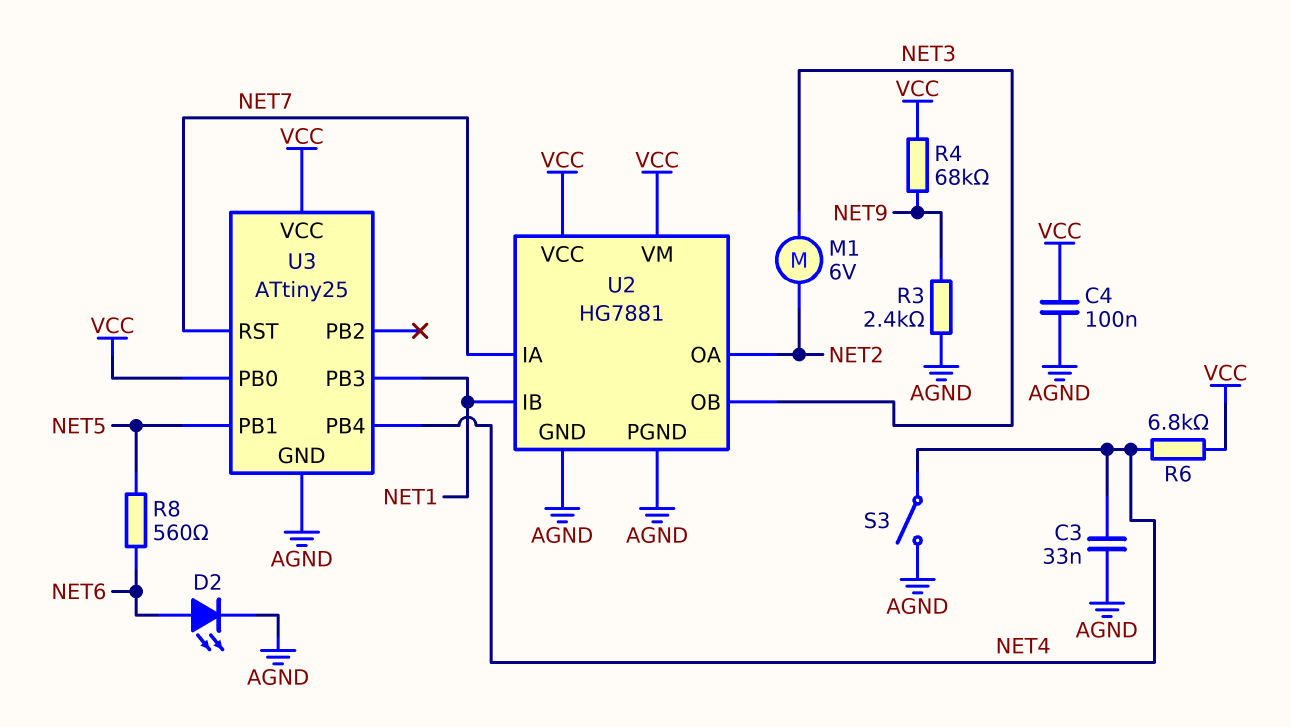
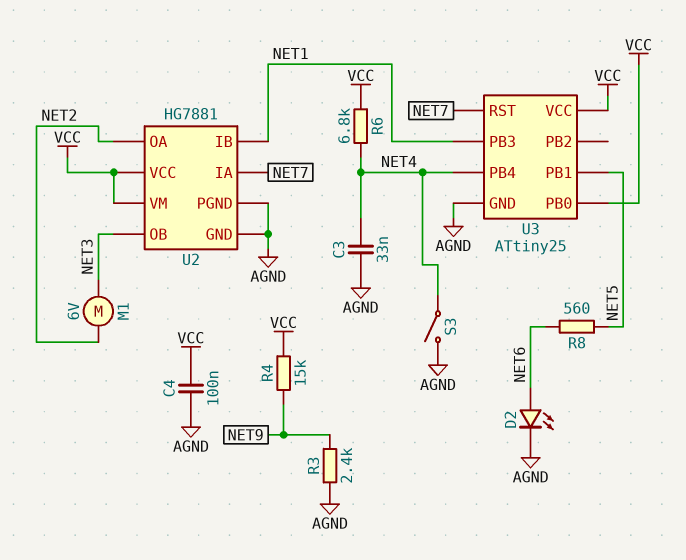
R4: 68k (NET9, VCC) -> 15k (NET9, VCC)

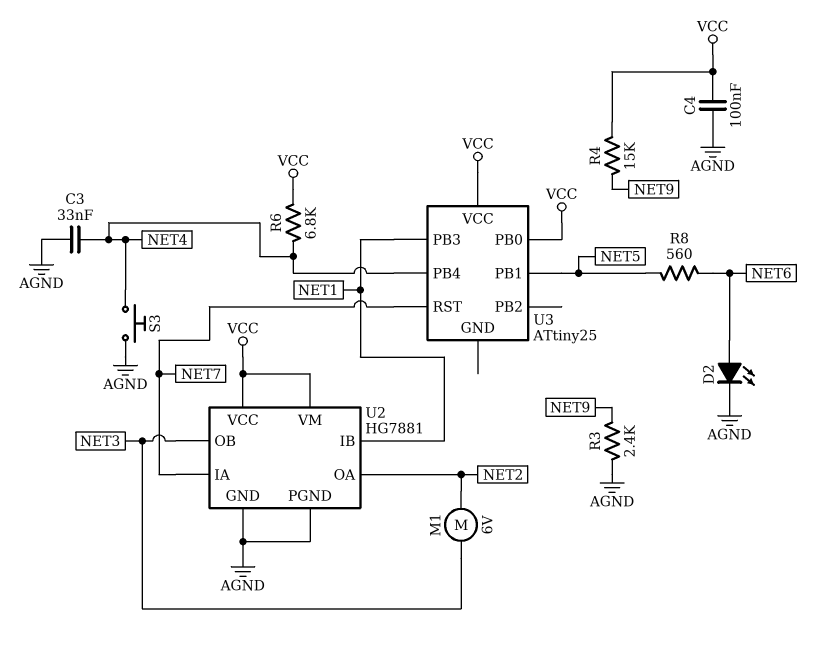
S3: switch (AGND, NET4) -> button (AGND, NET4)
U3 pin GND: AGND -> none

